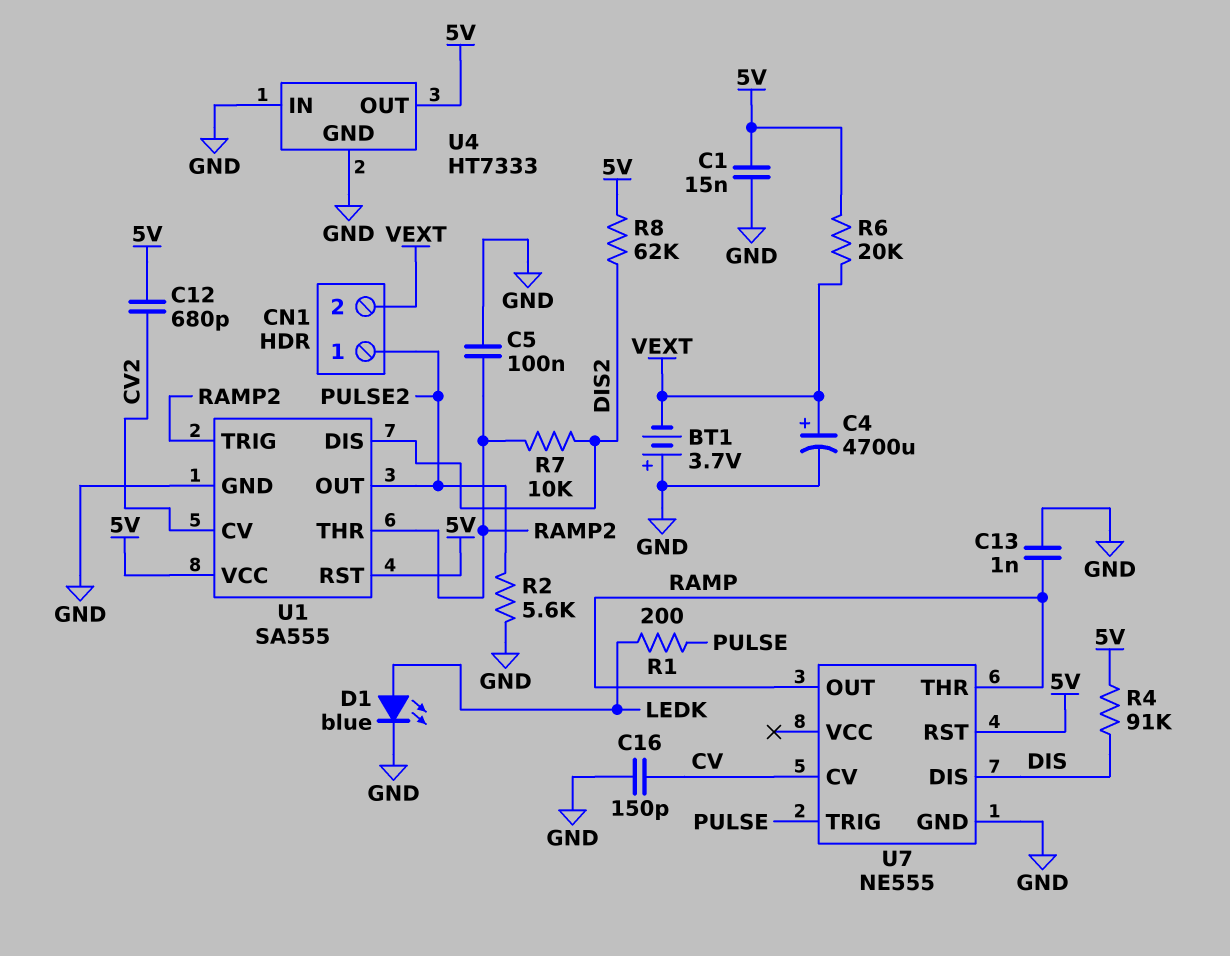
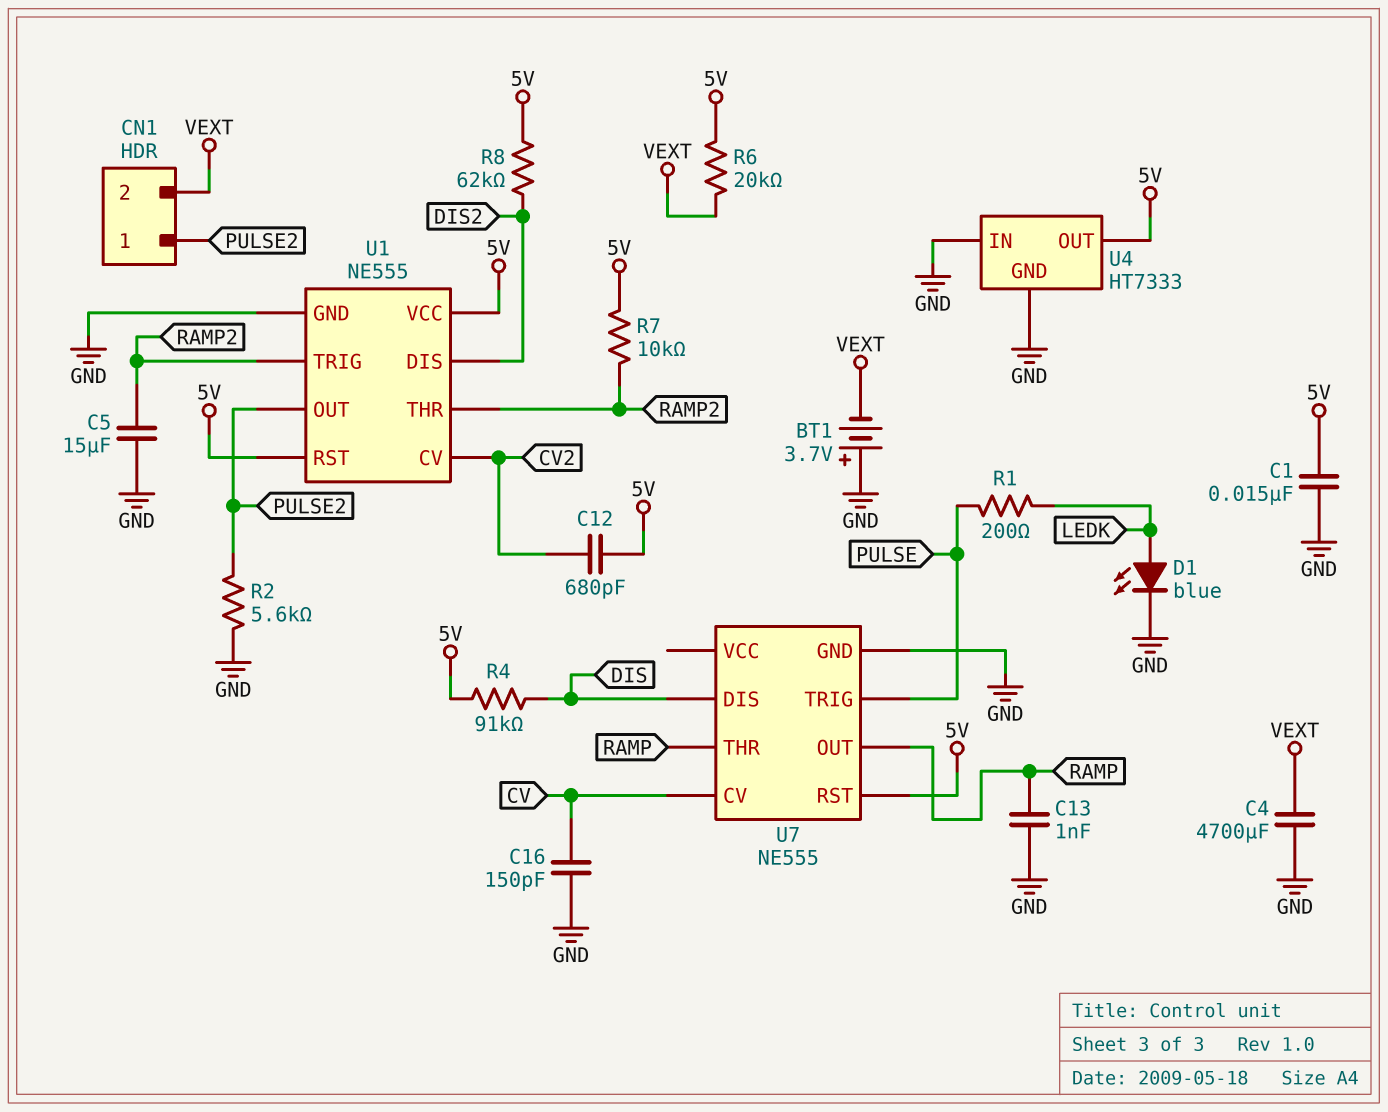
C4: 4700uF (plus VEXT, minus GND) -> 4700uF (GND, VEXT)
C5: 100nF (GND, RAMP2) -> 15uF (GND, RAMP2)
R7: 10k (DIS2, RAMP2) -> 10k (5V, RAMP2)
U1: SA555 -> NE555

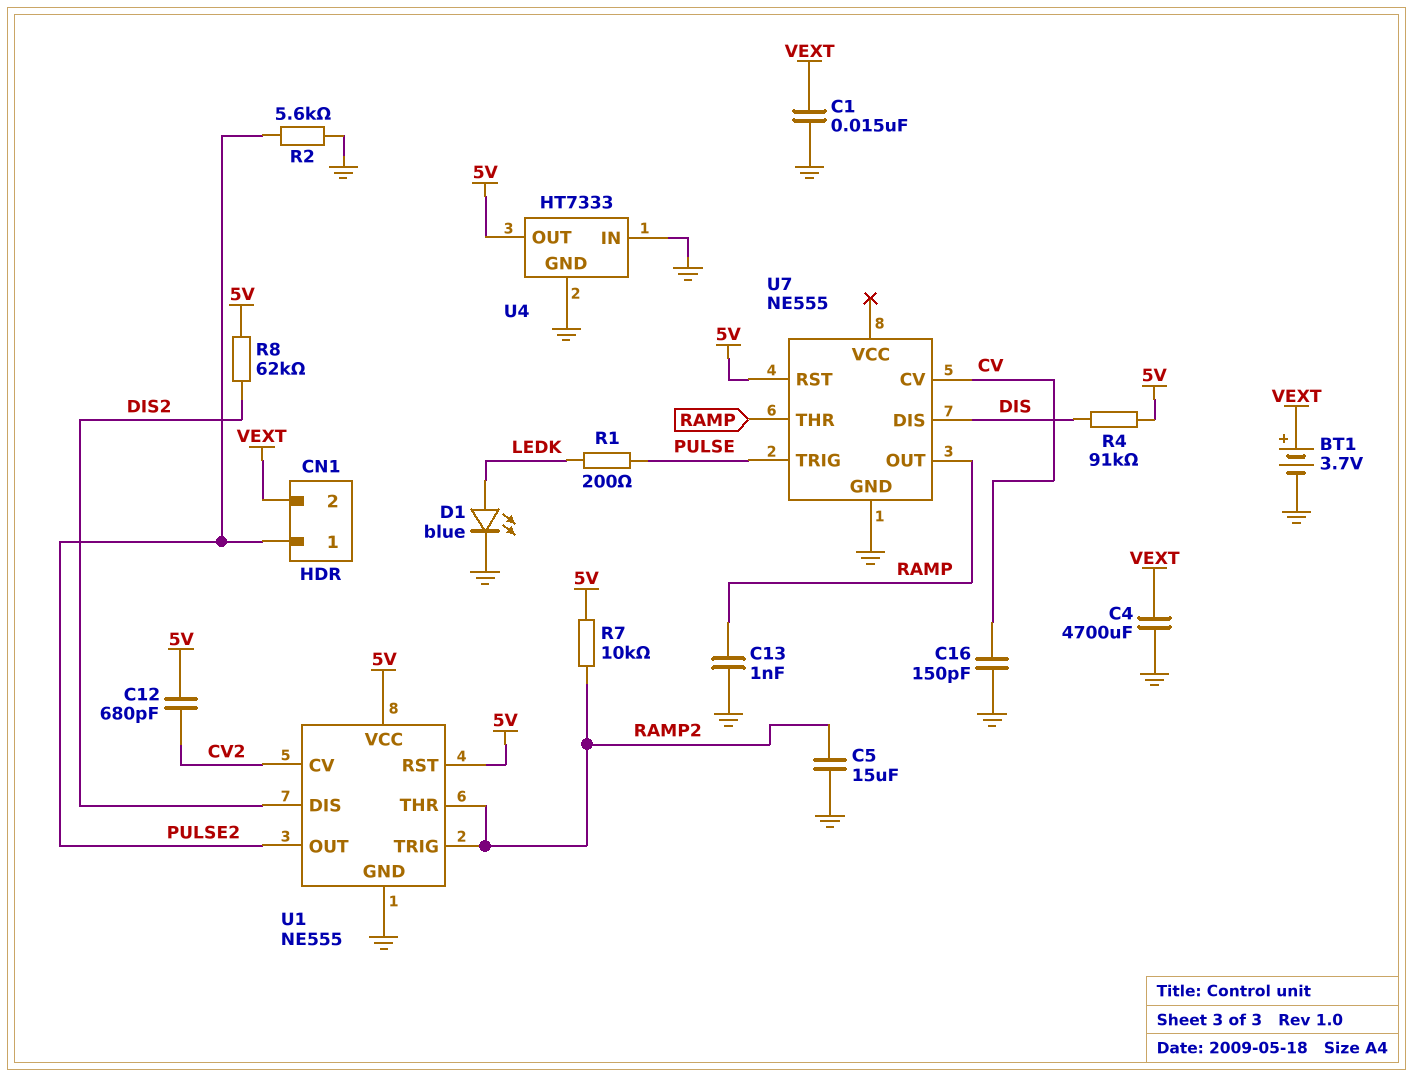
BT1: 3.7V (plus GND, minus VEXT) -> 3.7V (plus VEXT, minus GND)
C1: 15nF (5V, GND) -> 15nF (GND, VEXT)
R6: 20k (5V, VEXT) -> none

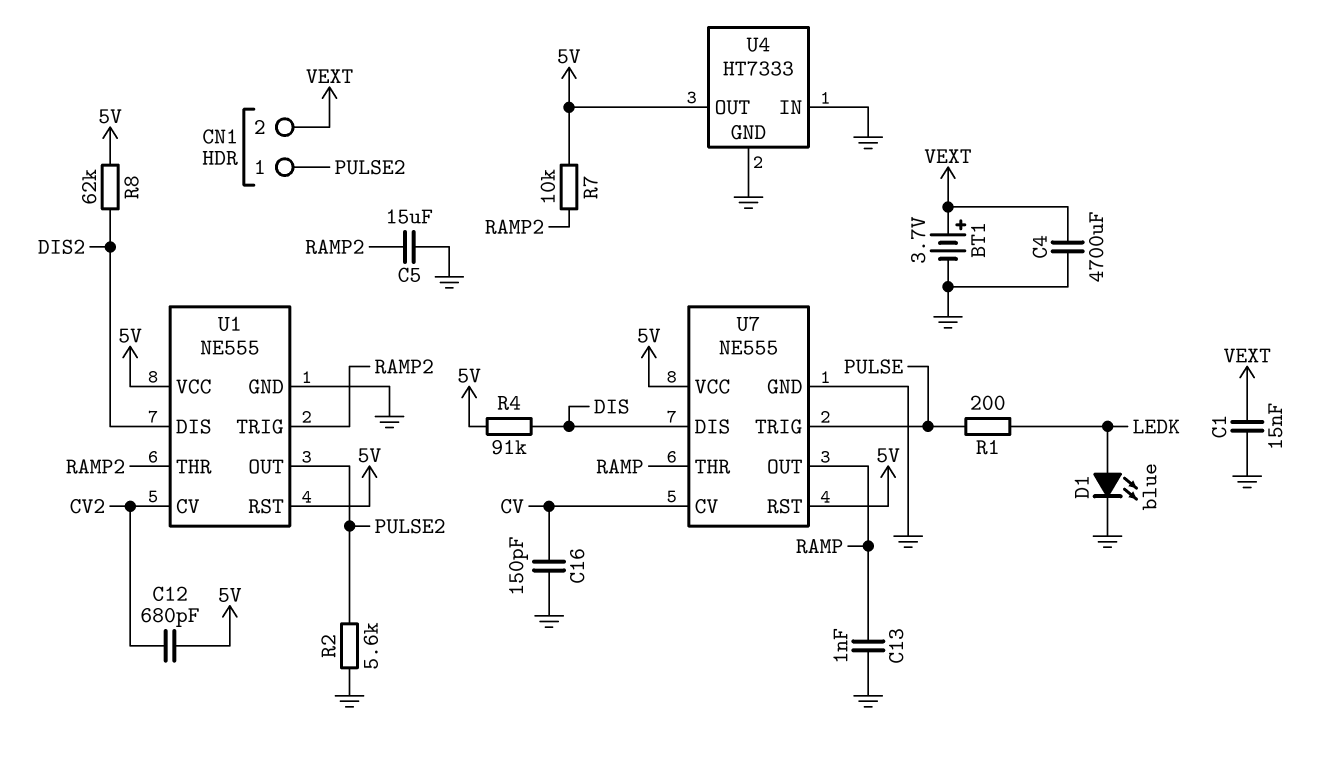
U7 pin VCC: none -> 5V

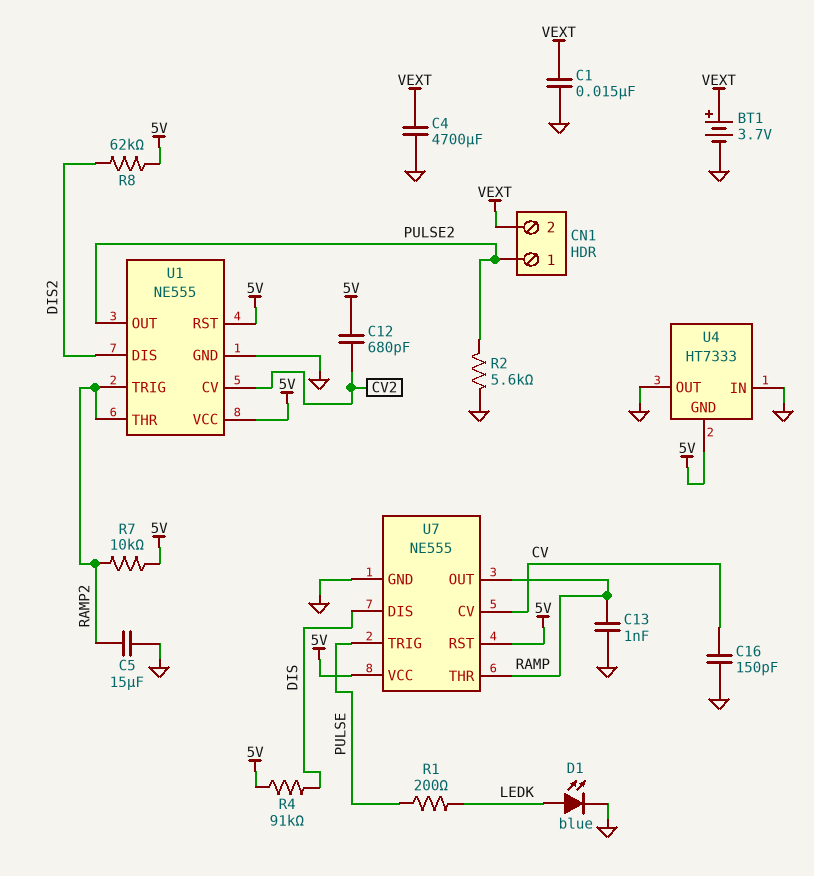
U4 pin GND: GND -> 5V
U4 pin OUT: 5V -> GND

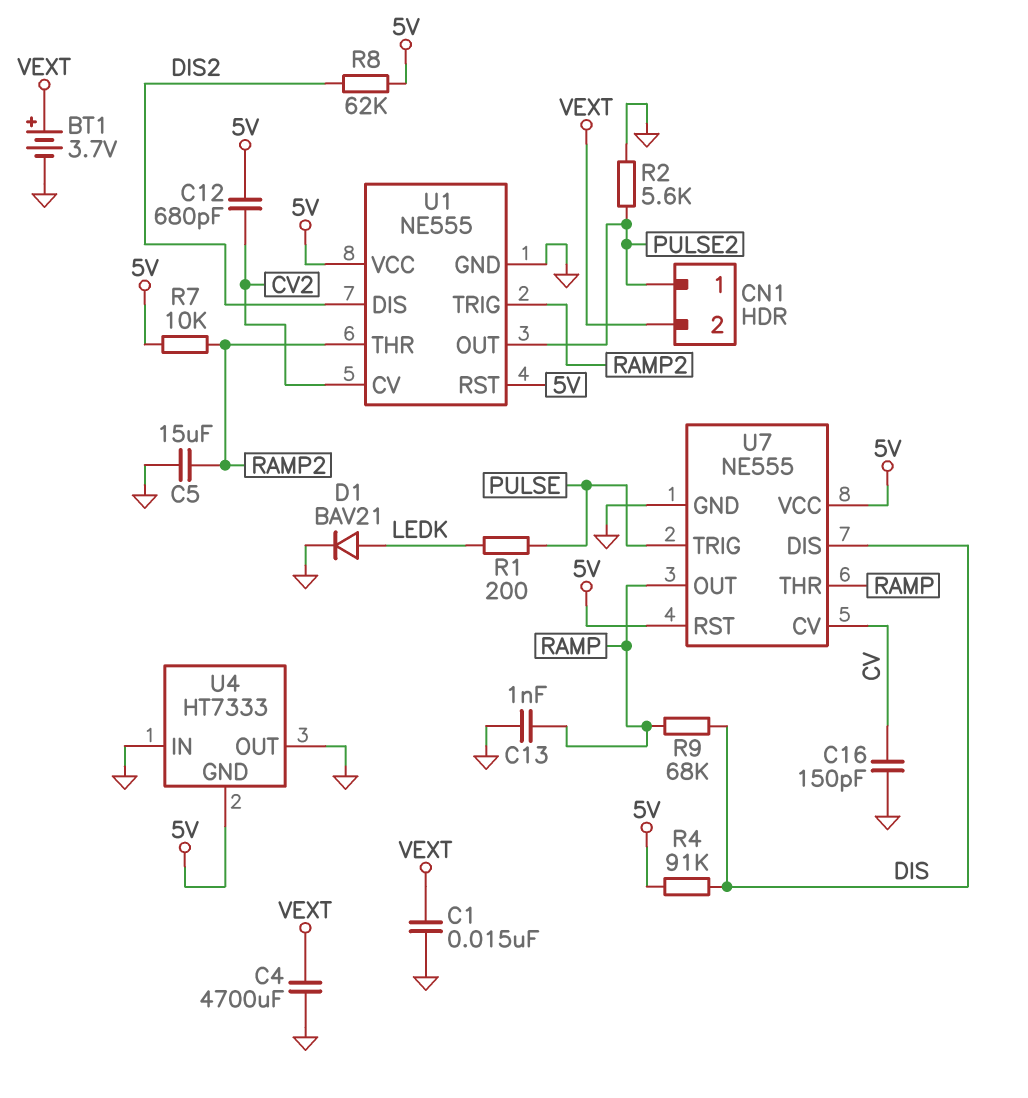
D1: LED blue (A LEDK, K GND) -> diode BAV21 (A LEDK, K GND)
R9: none -> 68k (DIS, RAMP)

